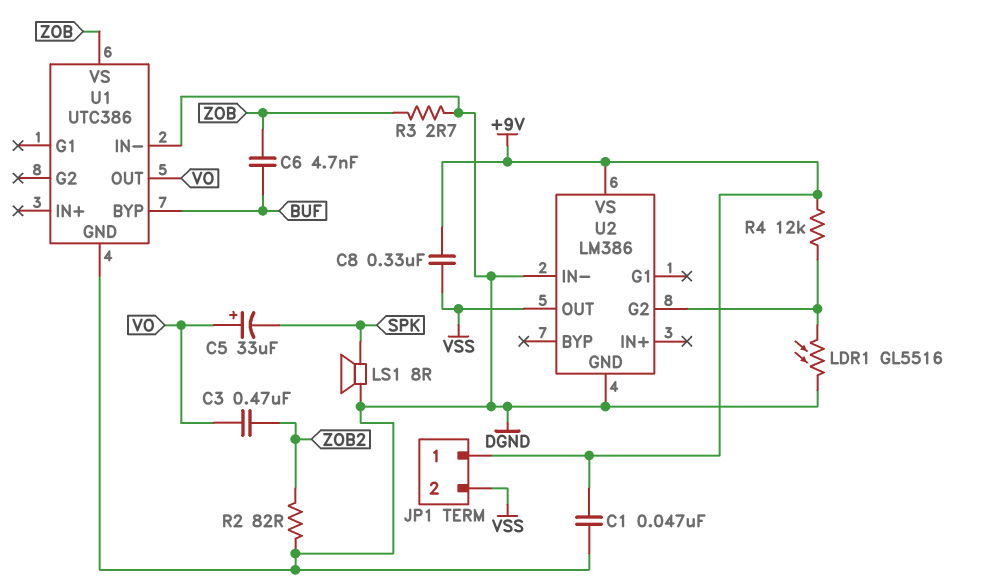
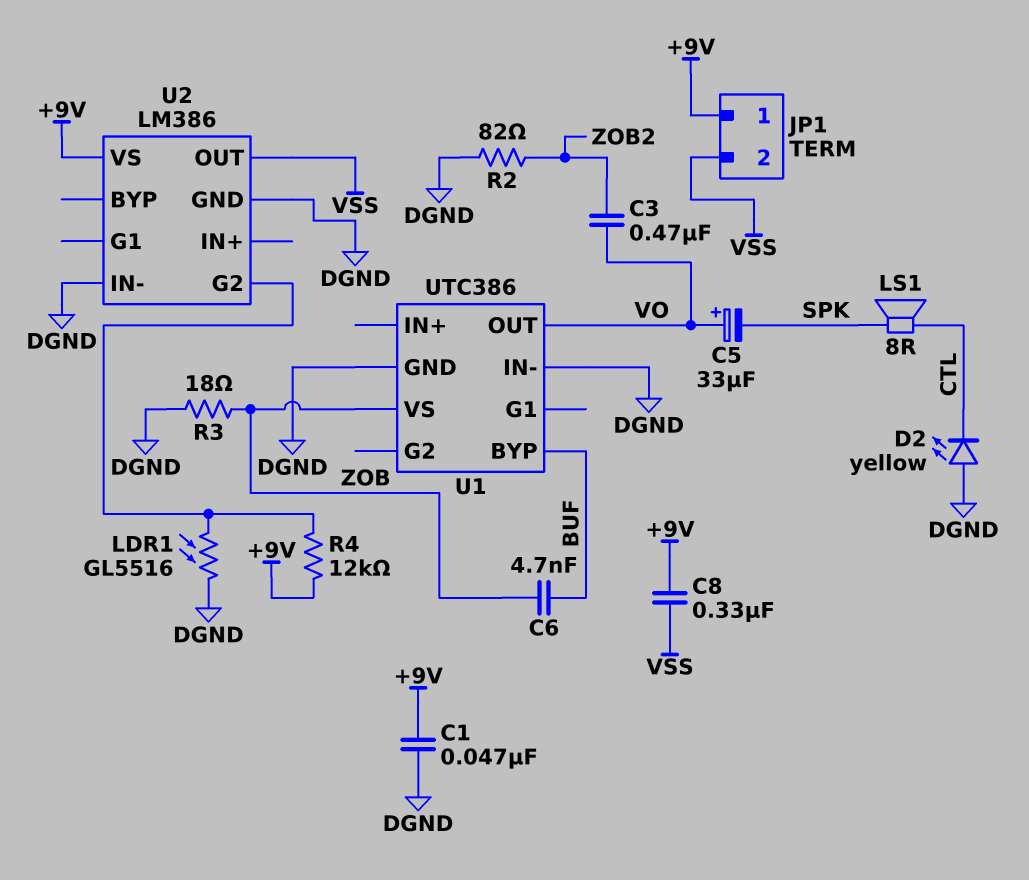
D2: none -> LED yellow (A DGND, K CTL)
LS1: speaker 8R (DGND, SPK) -> speaker 8R (CTL, SPK)
R3: 2.7 (DGND, ZOB) -> 18 (DGND, ZOB)

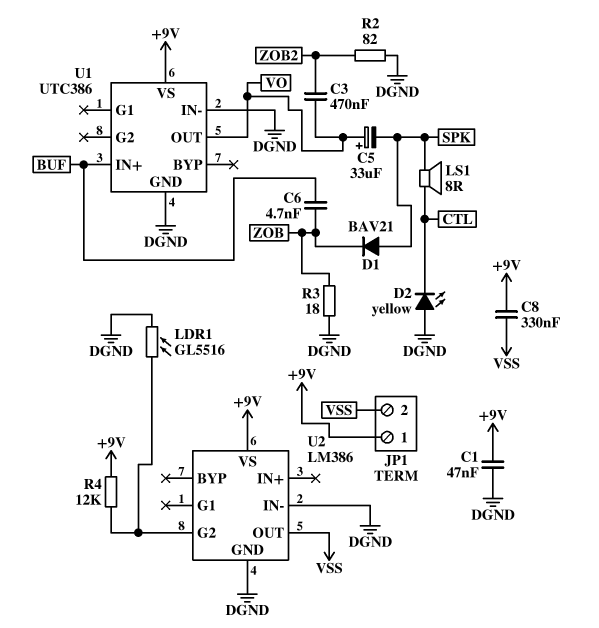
D1: none -> diode BAV21 (A SPK, K ZOB)
U1 pin BYP: BUF -> none
U1 pin IN+: none -> BUF
U1 pin VS: ZOB -> +9V

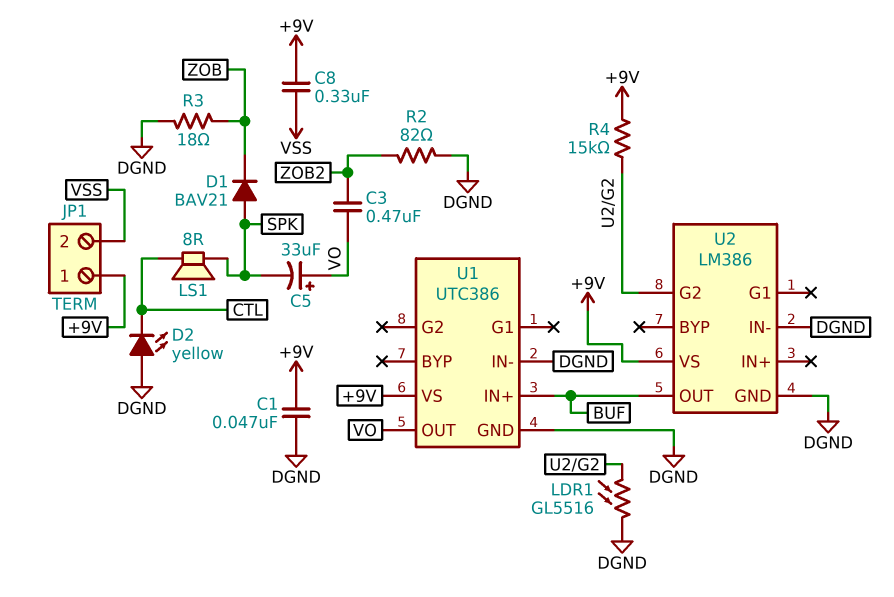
C6: 4.7nF (BUF, ZOB) -> none
R4: 12k (+9V, U2/G2) -> 15k (+9V, U2/G2)
U2 pin OUT: VSS -> BUF

